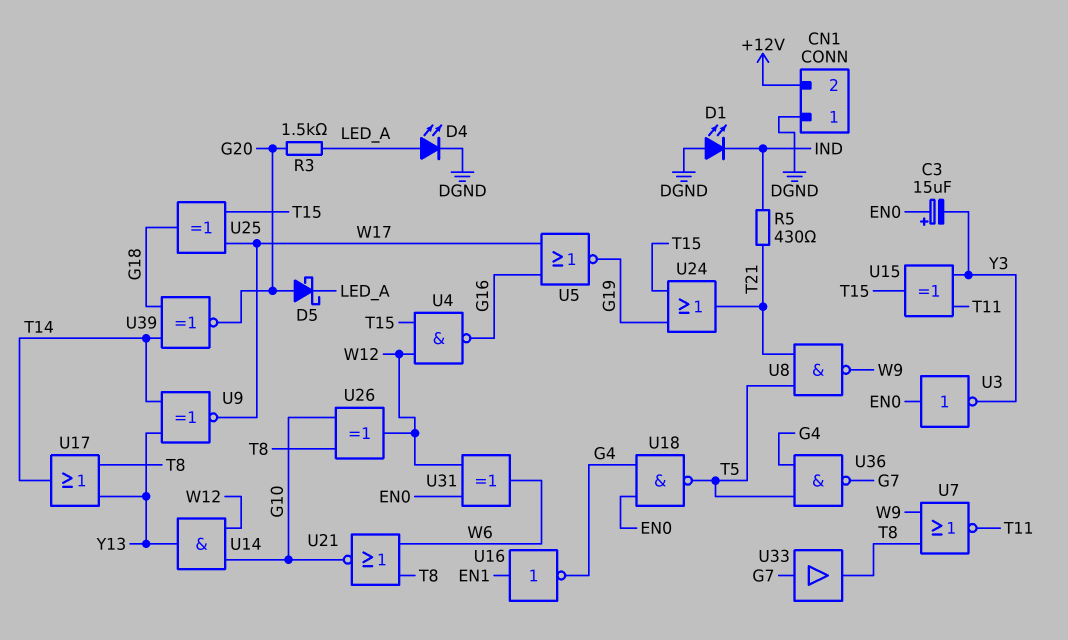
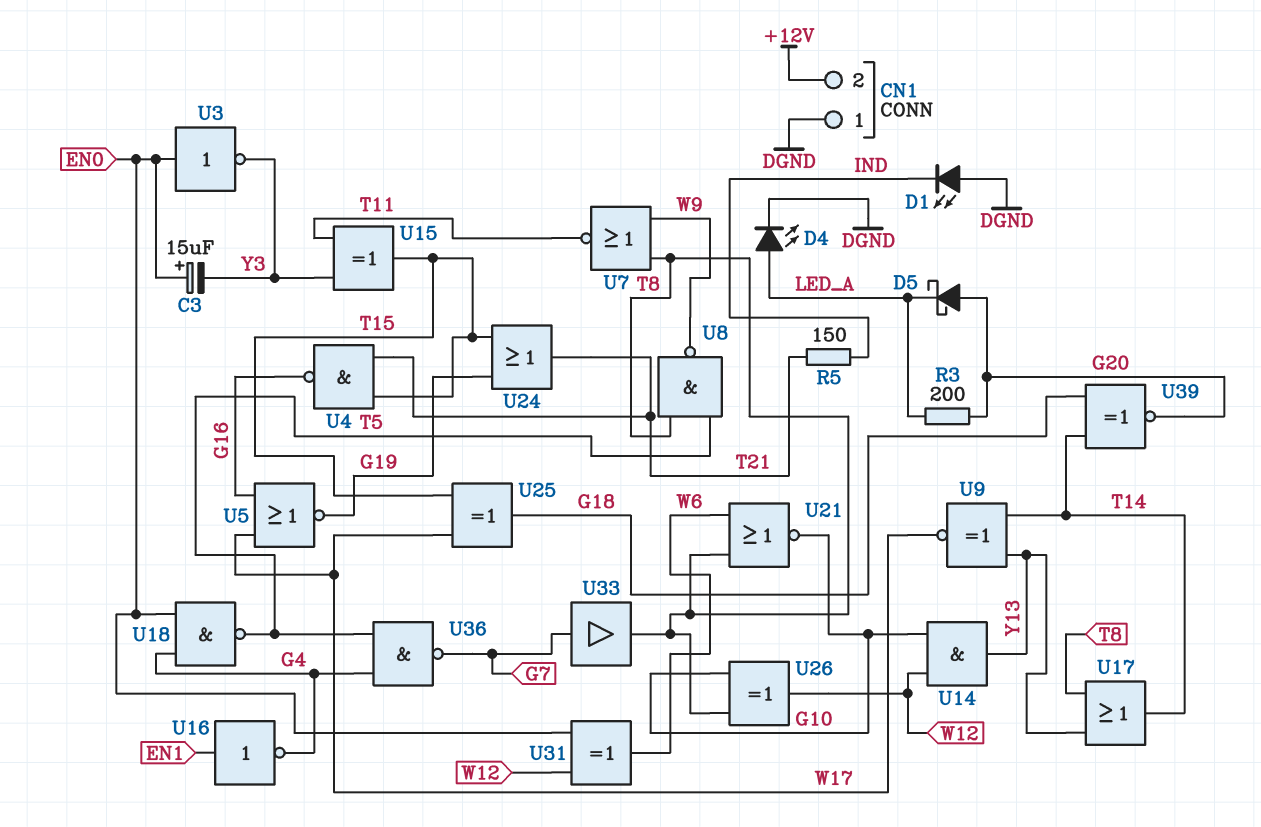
R3: 1.5k (G20, LED_A) -> 200 (G20, LED_A)
R5: 430 (IND, T21) -> 150 (IND, T21)
U4: NAND (in T15, in W12, out G16) -> NAND (in T15, in T21, out G16)
U8: NAND (in T5, in T21, out W9) -> NAND (in T5, in T8, out W9)

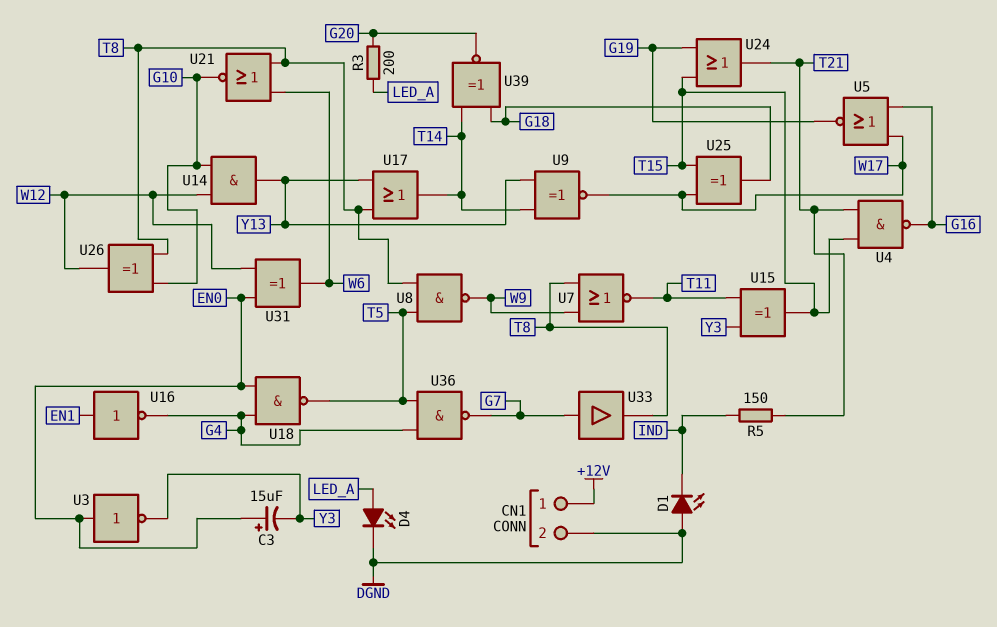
CN1 pin 1: DGND -> +12V
CN1 pin 2: +12V -> DGND
D5: schottky (A G20, K LED_A) -> none

